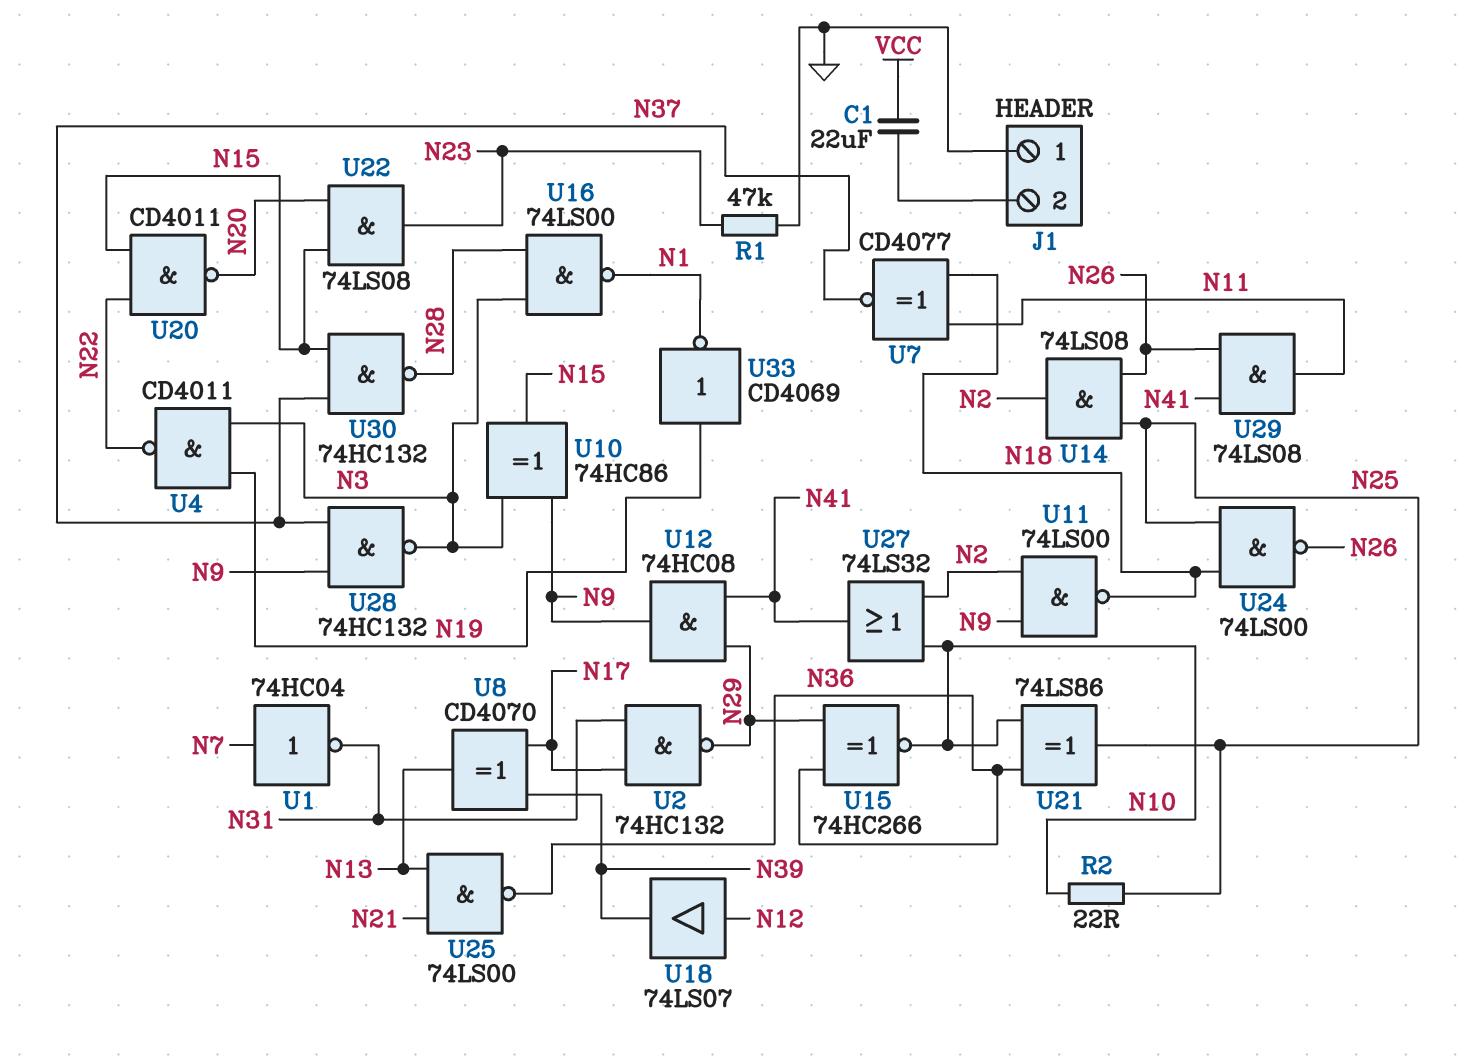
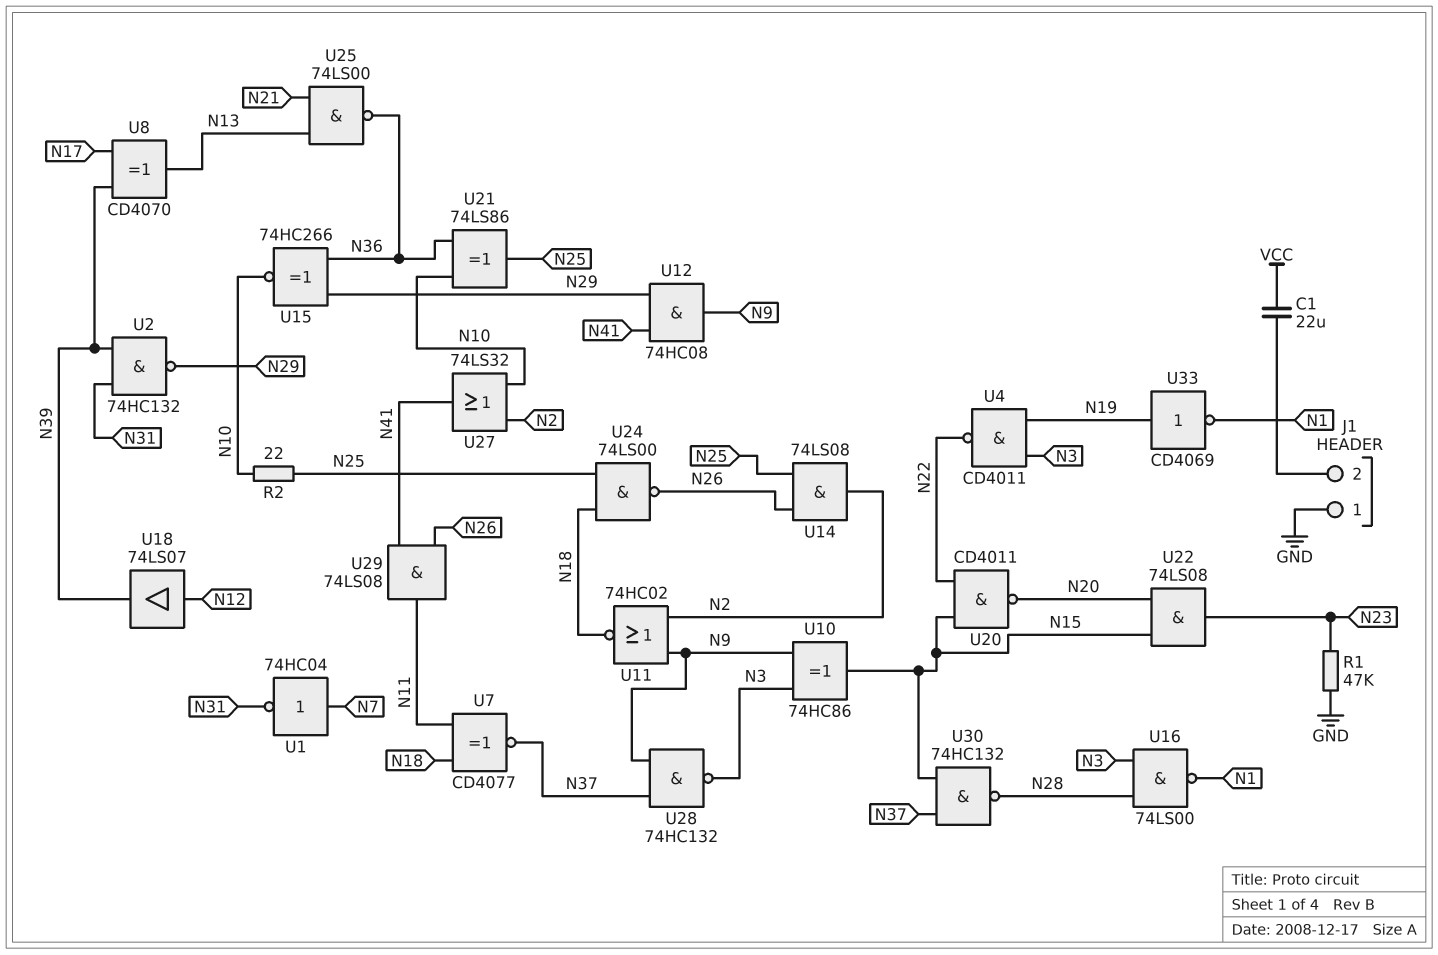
U2: NAND 74HC132 (in N17, in N31, out N29) -> NAND 74HC132 (in N31, in N39, out N29)
U11: NAND 74LS00 (in N2, in N9, out N18) -> NOR 74HC02 (in N2, in N9, out N18)

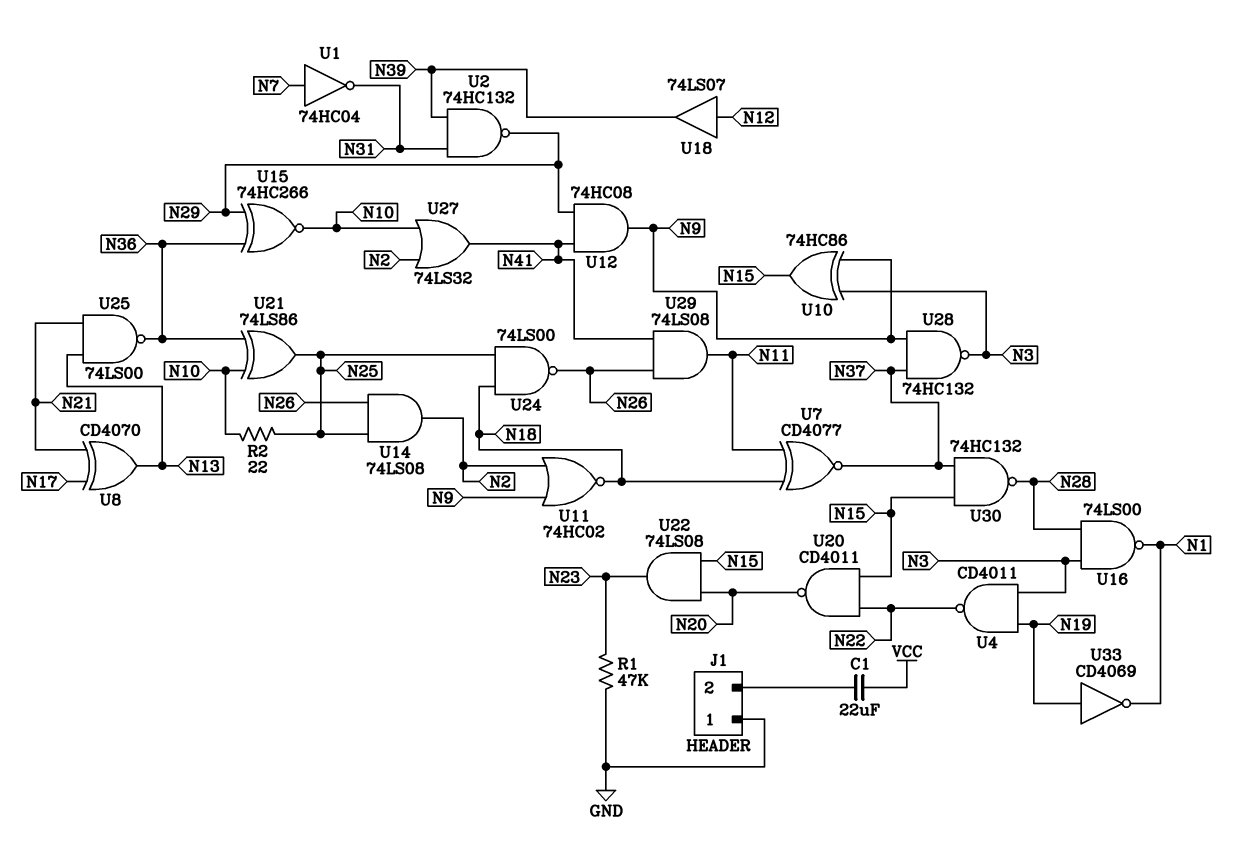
U8: XOR CD4070 (in N17, in N39, out N13) -> XOR CD4070 (in N17, in N21, out N13)

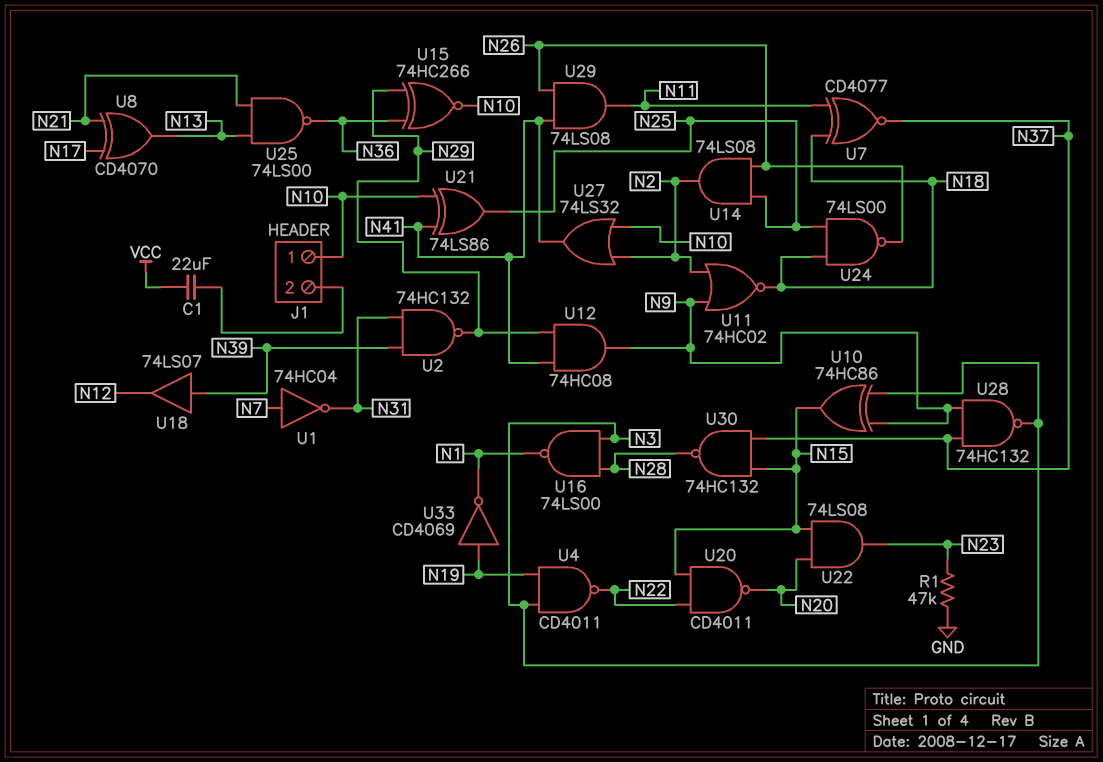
J1 pin 1: GND -> N10
R2: 22 (N10, N25) -> none
U18: buffer 74LS07 (in N12, out N39) -> buffer 74LS07 (in N39, out N12)
U21: XOR 74LS86 (in N10, in N36, out N25) -> XOR 74LS86 (in N10, in N41, out N25)

